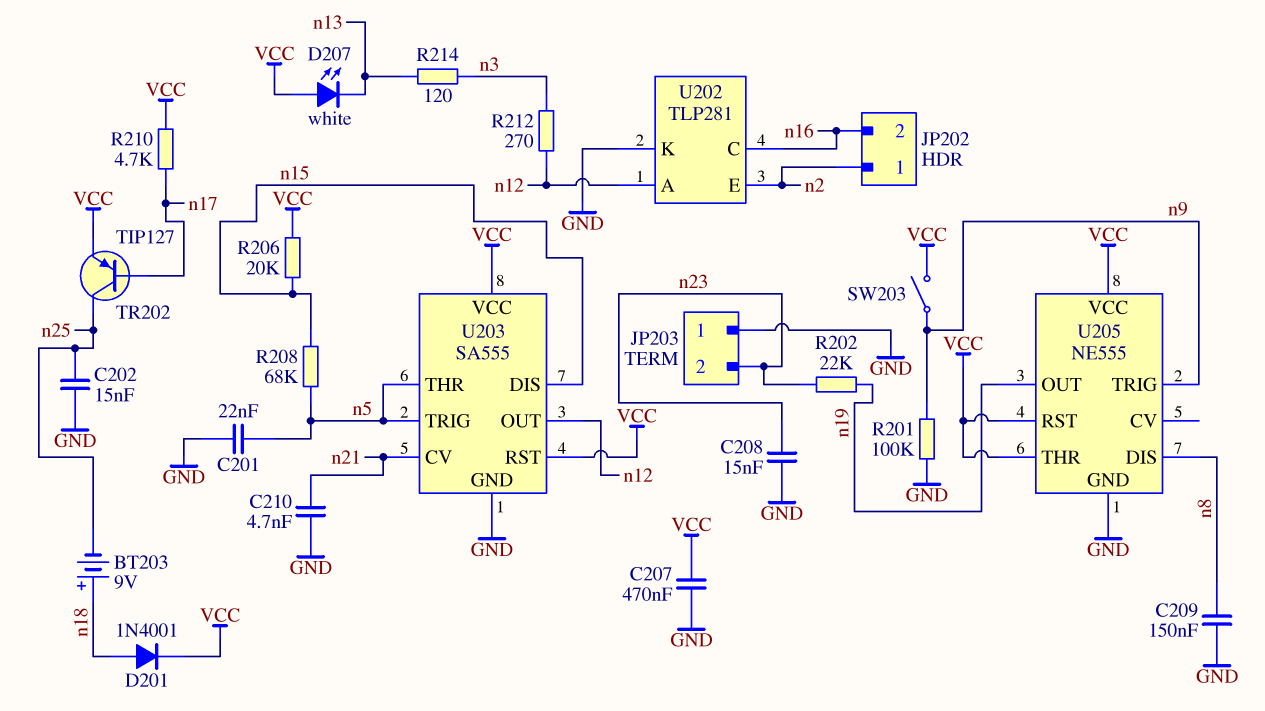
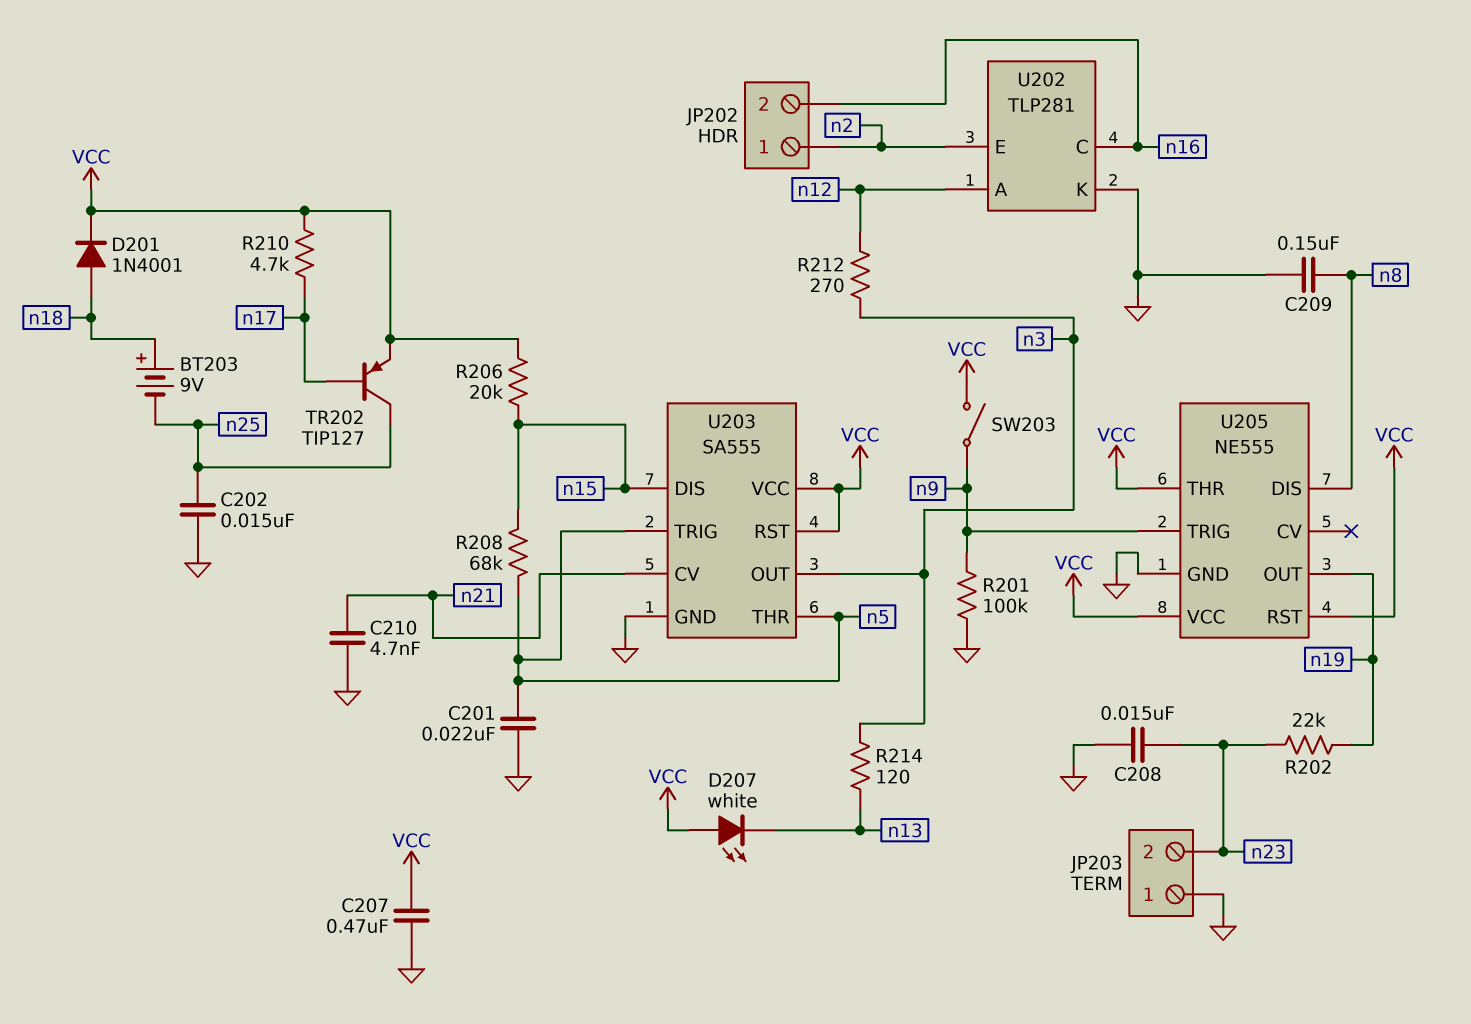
U203 pin OUT: n12 -> n3

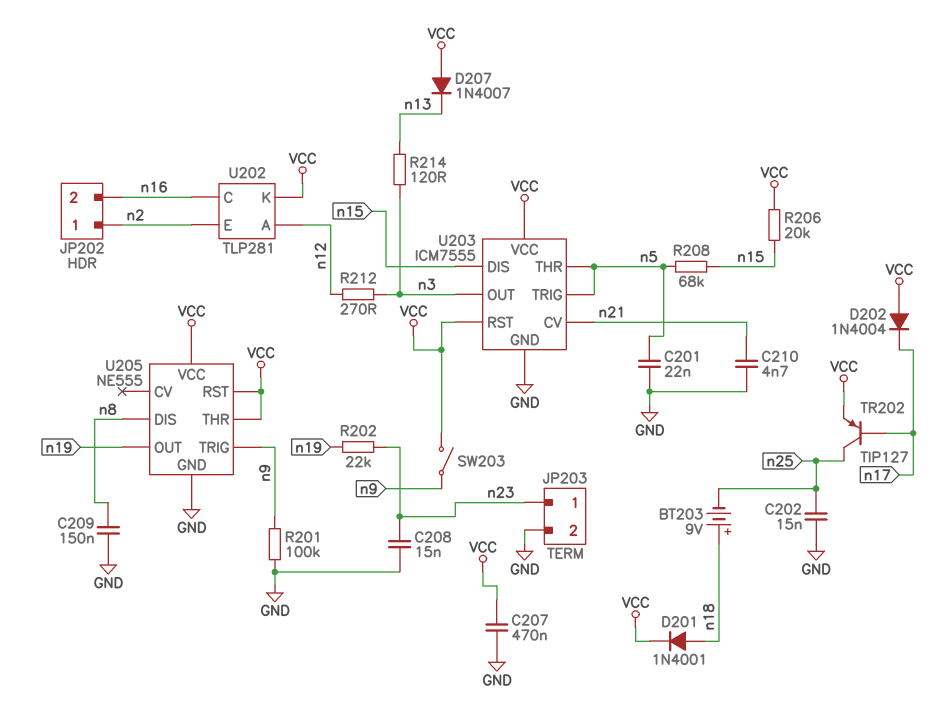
D202: none -> diode 1N4004 (A VCC, K n17)
D207: LED white (A VCC, K n13) -> diode 1N4007 (A VCC, K n13)
JP203 pin 1: GND -> n23
JP203 pin 2: n23 -> GND
R210: 4.7k (VCC, n17) -> none
U202 pin K: GND -> VCC
U203: SA555 -> ICM7555

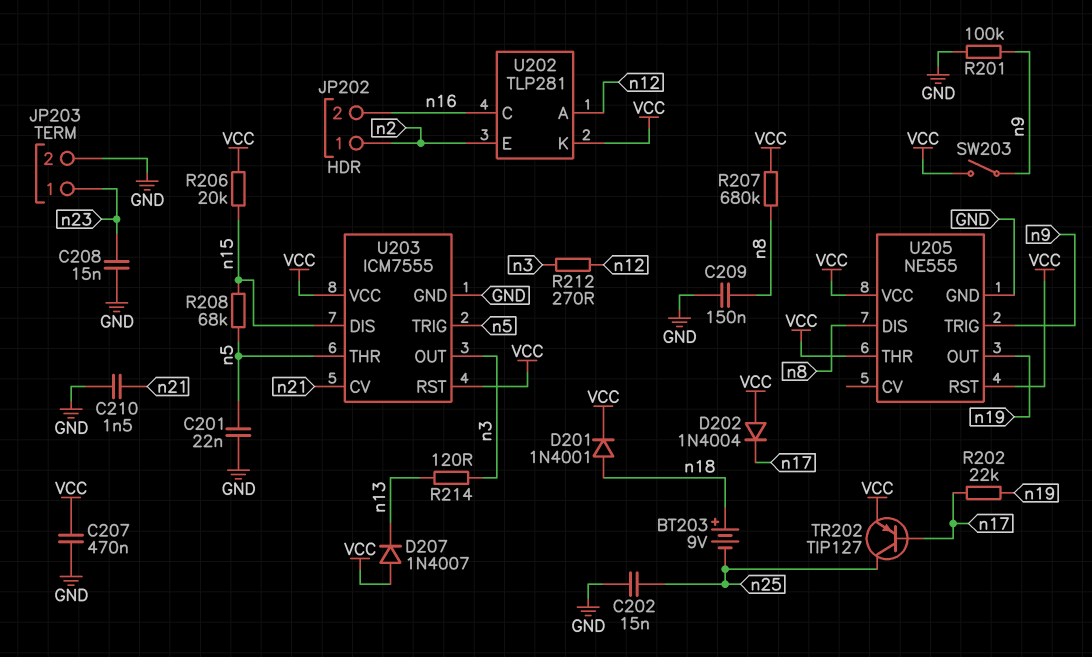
C210: 4.7nF (GND, n21) -> 1.5nF (GND, n21)
R202: 22k (n19, n23) -> 22k (n17, n19)
R207: none -> 680k (VCC, n8)

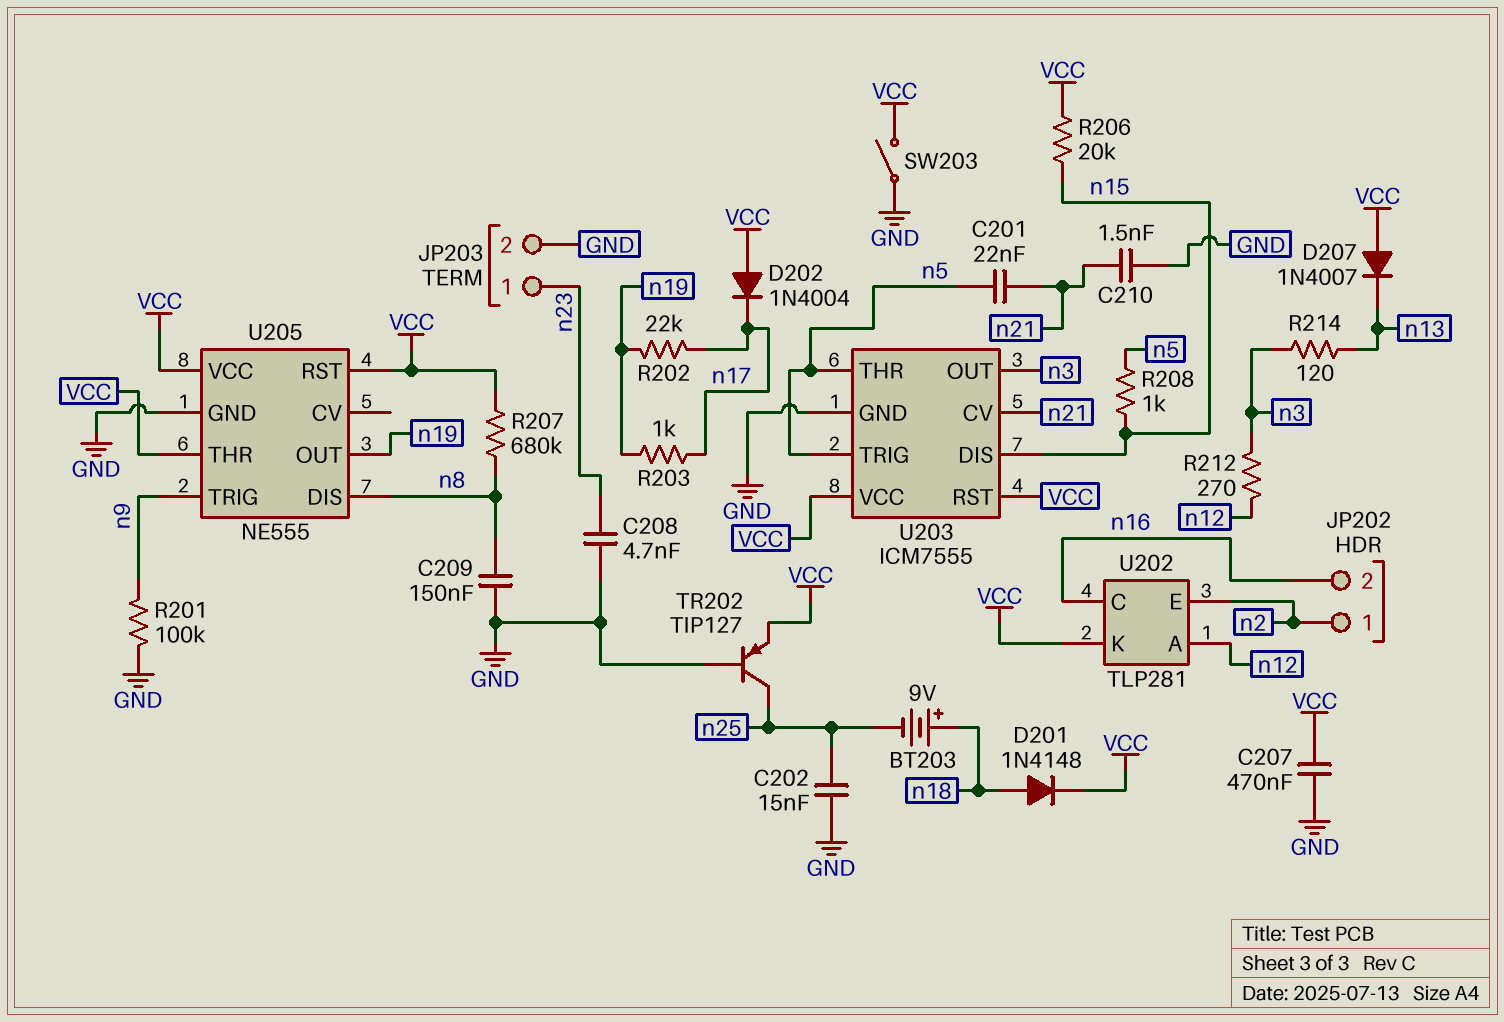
C201: 22nF (GND, n5) -> 22nF (n5, n21)
C208: 15nF (GND, n23) -> 4.7nF (GND, n23)
D201: diode 1N4001 (A n18, K VCC) -> diode 1N4148 (A n18, K VCC)
R203: none -> 1k (n17, n19)
R208: 68k (n5, n15) -> 1k (n5, n15)
SW203: switch (VCC, n9) -> switch (GND, VCC)
TR202: PNP TIP127 (B n17, C n25, E VCC) -> PNP TIP127 (B GND, C n25, E VCC)

